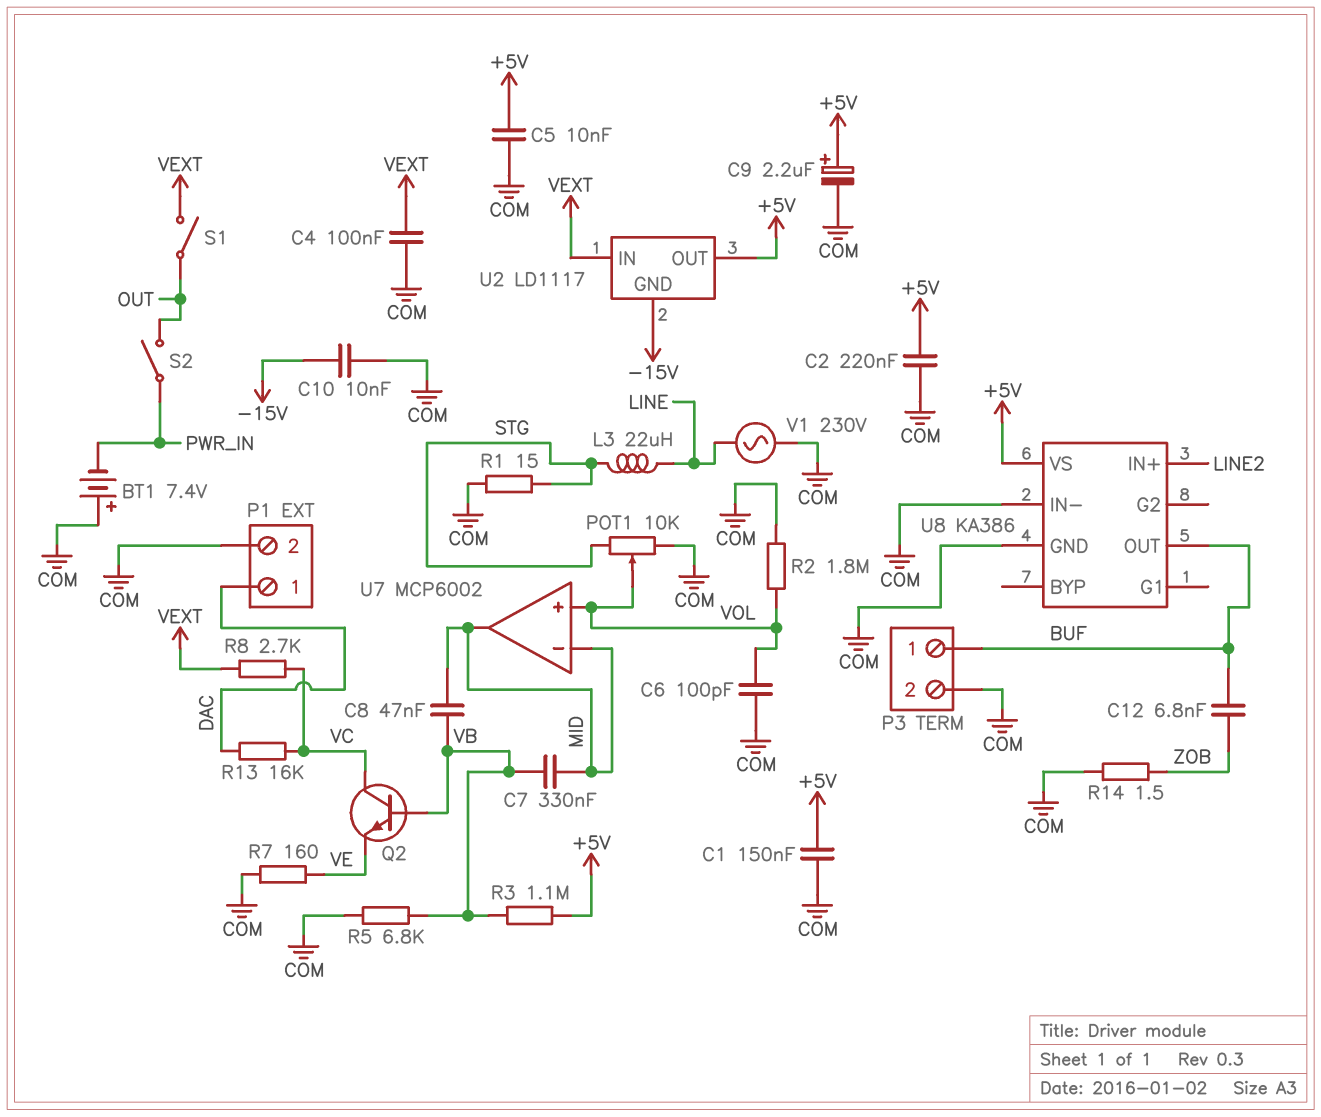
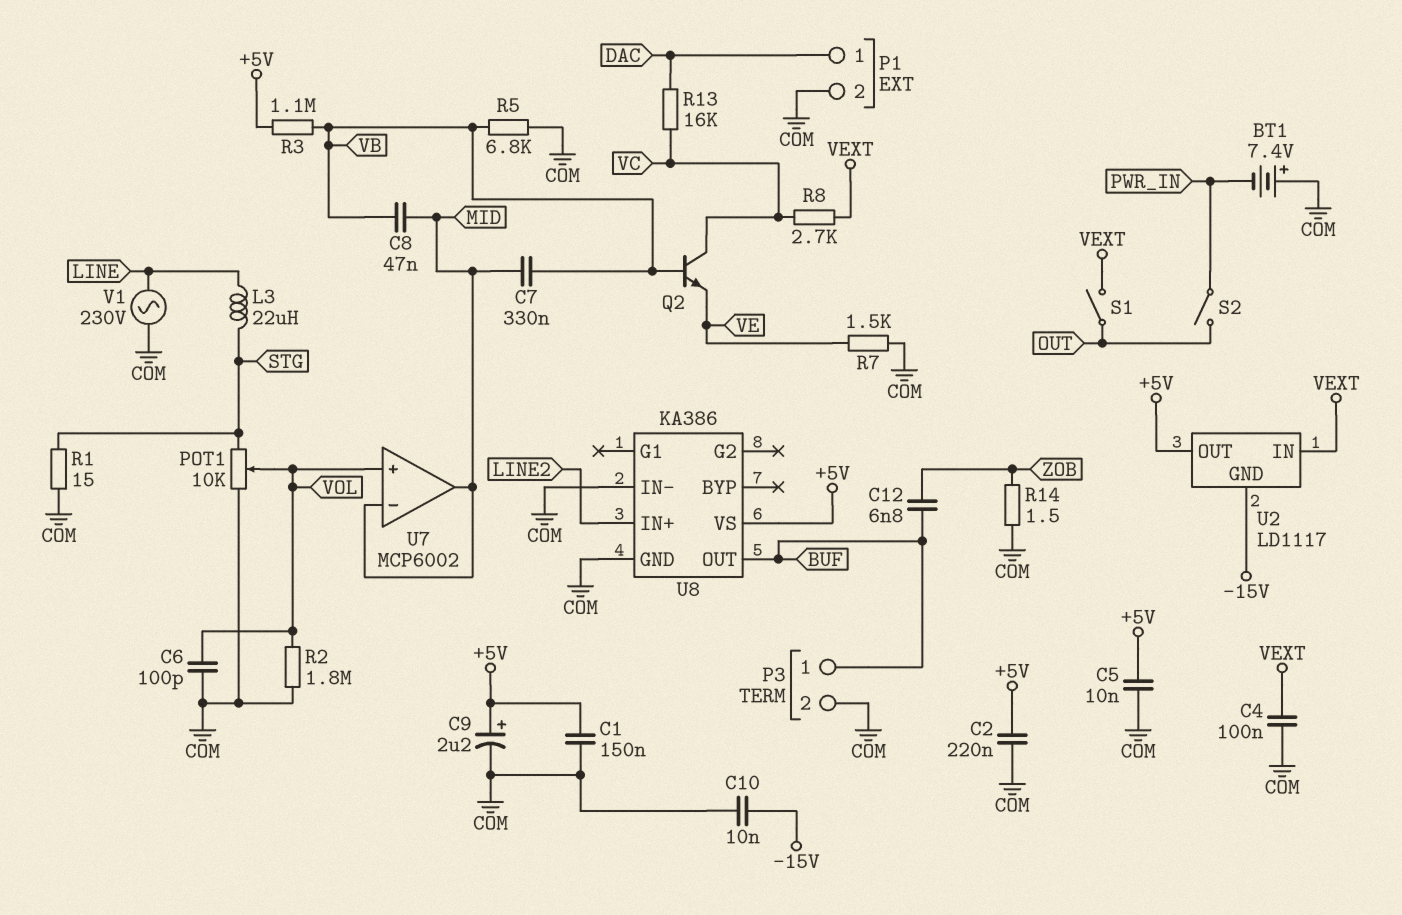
R7: 160 (COM, VE) -> 1.5k (COM, VE)

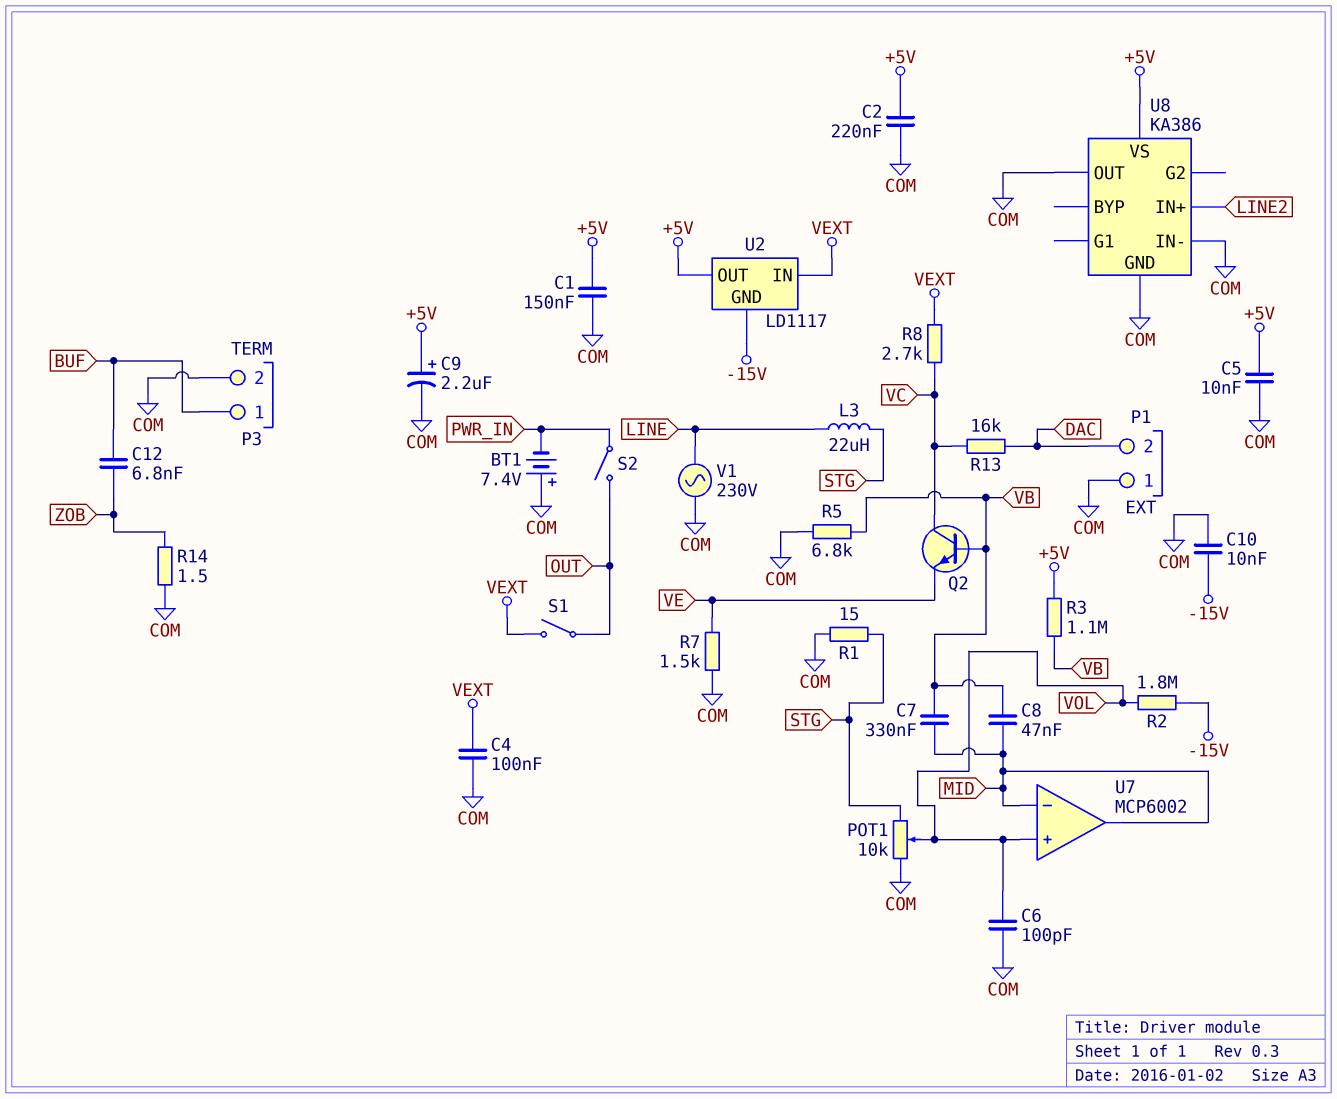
P1 pin 1: DAC -> COM
P1 pin 2: COM -> DAC
R2: 1.8M (COM, VOL) -> 1.8M (-15V, VOL)
U8 pin OUT: BUF -> COM

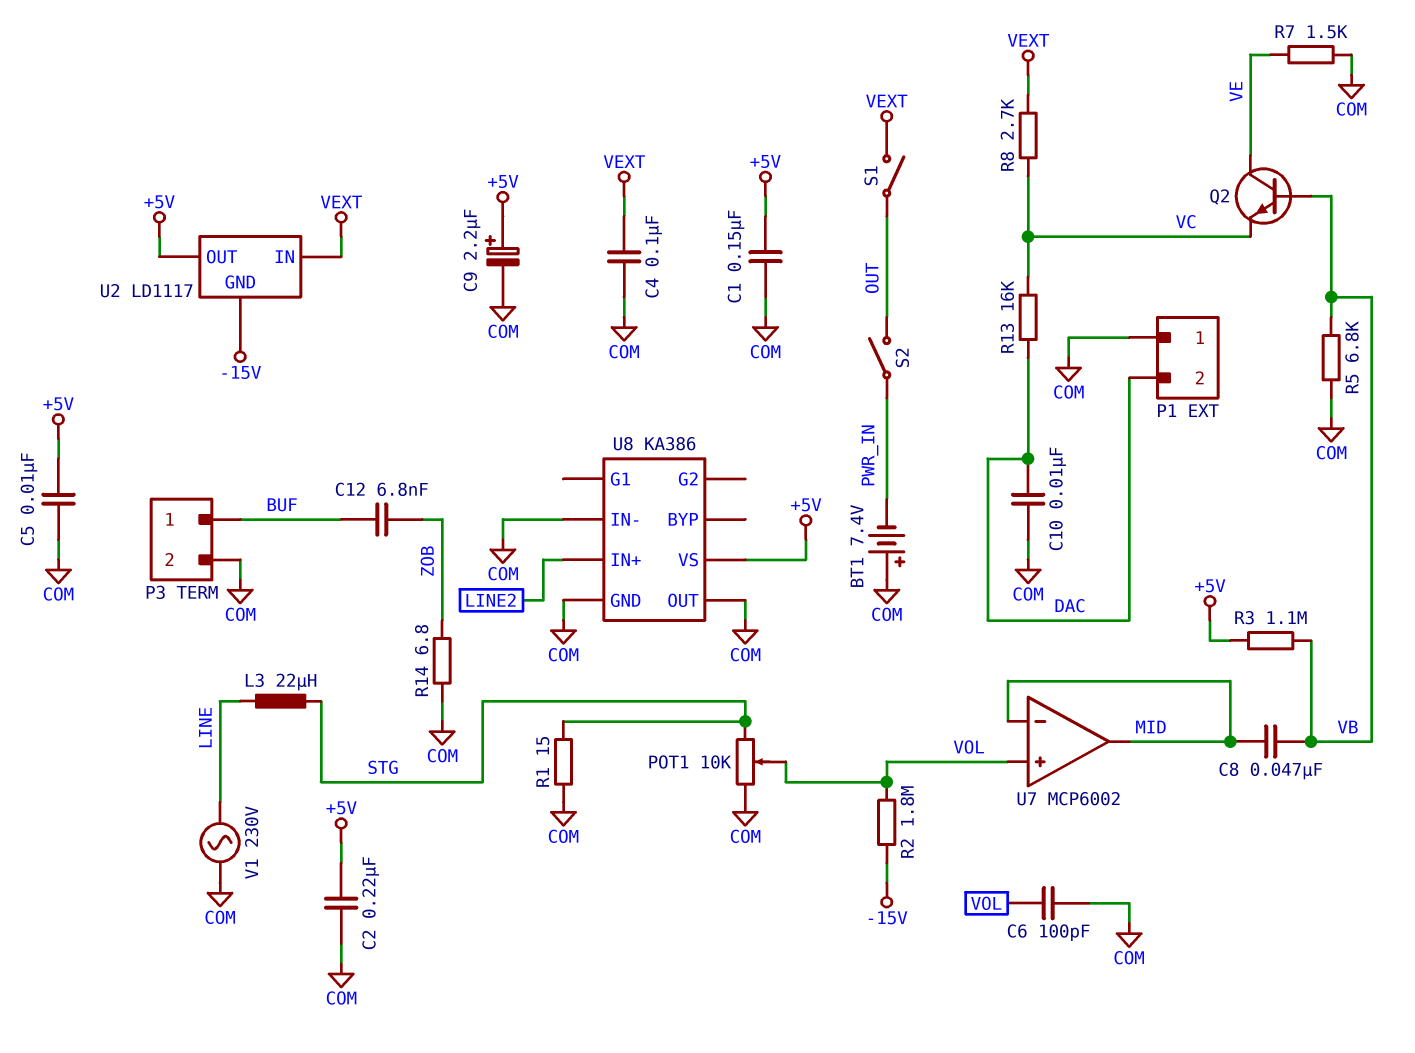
C7: 330nF (MID, VB) -> none
C10: 10nF (-15V, COM) -> 10nF (COM, DAC)
Q2: NPN (B VB, C VC, E VE) -> NPN (B VB, C VE, E VC)
R14: 1.5 (COM, ZOB) -> 6.8 (COM, ZOB)

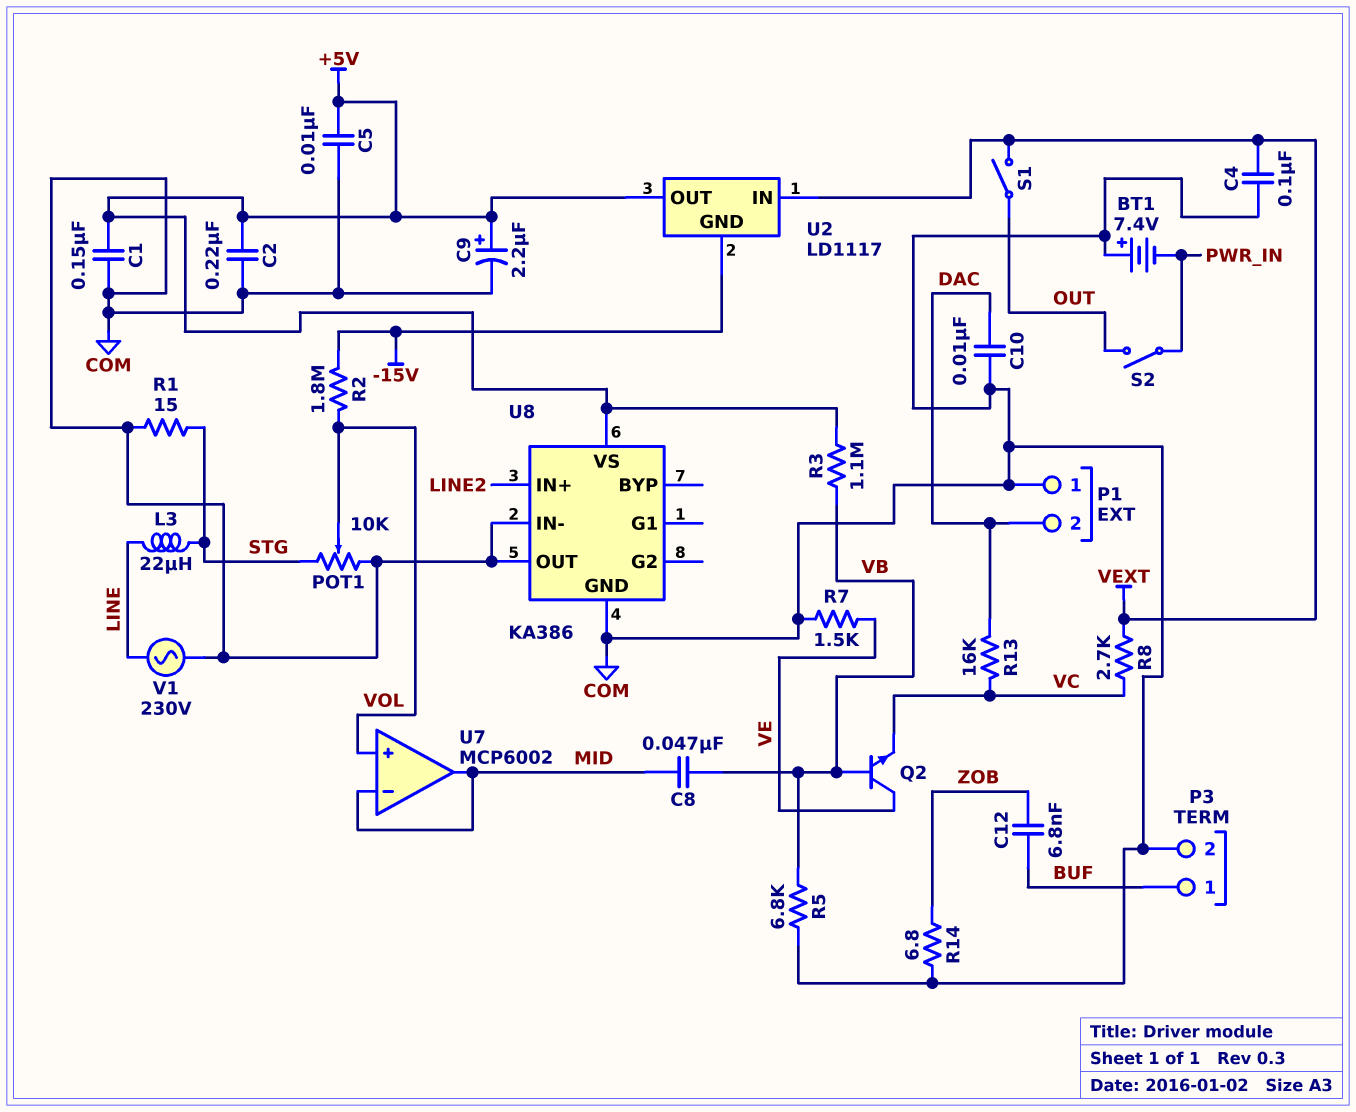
C6: 100pF (COM, VOL) -> none

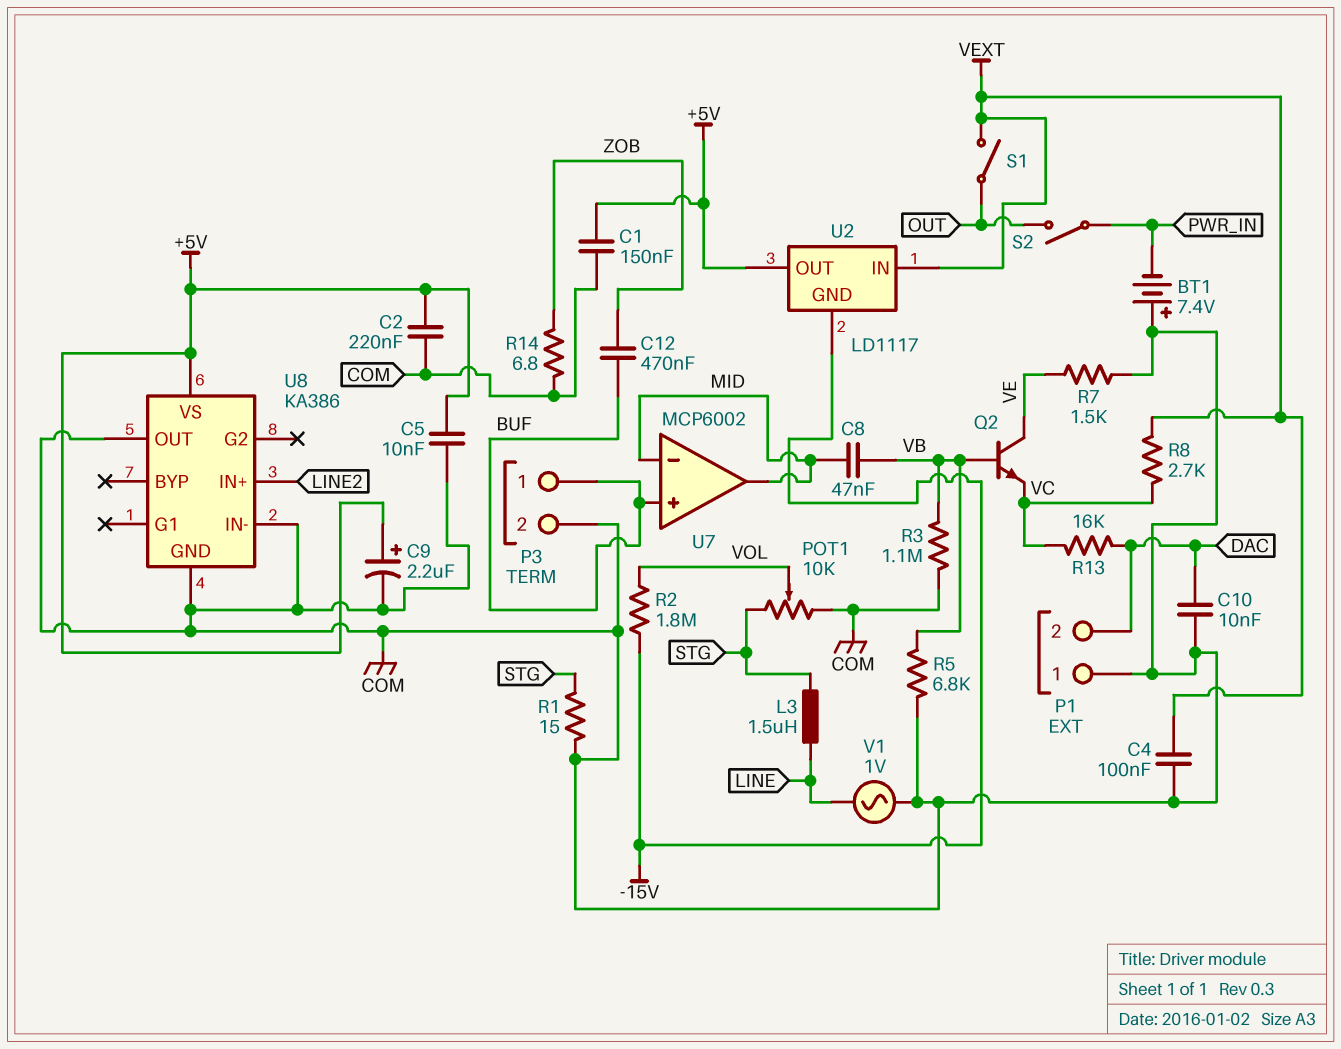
C12: 6.8nF (BUF, ZOB) -> 470nF (BUF, ZOB)
L3: 22uH (LINE, STG) -> 1.5uH (LINE, STG)
R3: 1.1M (+5V, VB) -> 1.1M (COM, VB)
U7 pin in+: VOL -> BUF
V1: AC 230V (COM, LINE) -> AC 1V (COM, LINE)

